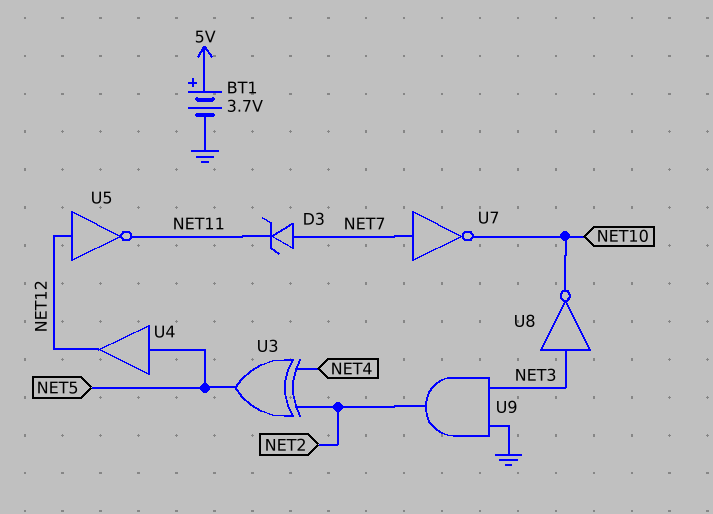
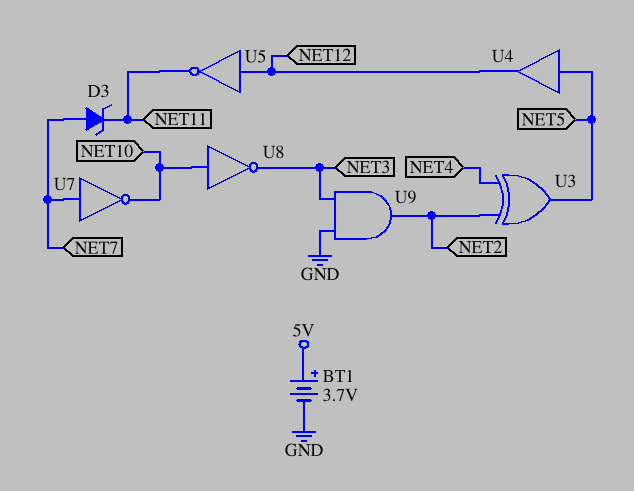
U8: NOT (in NET3, out NET10) -> NOT (in NET10, out NET3)

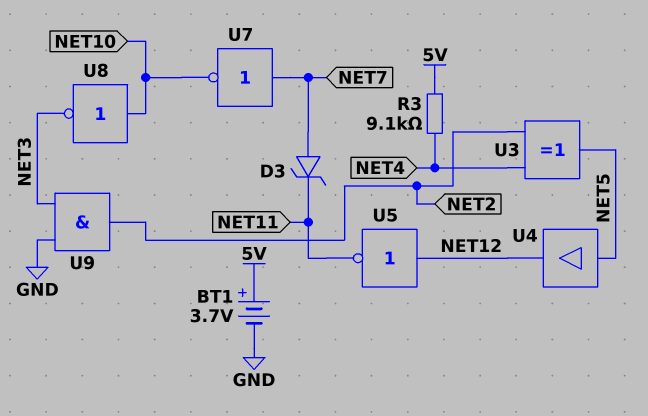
R3: none -> 9.1k (5V, NET4)

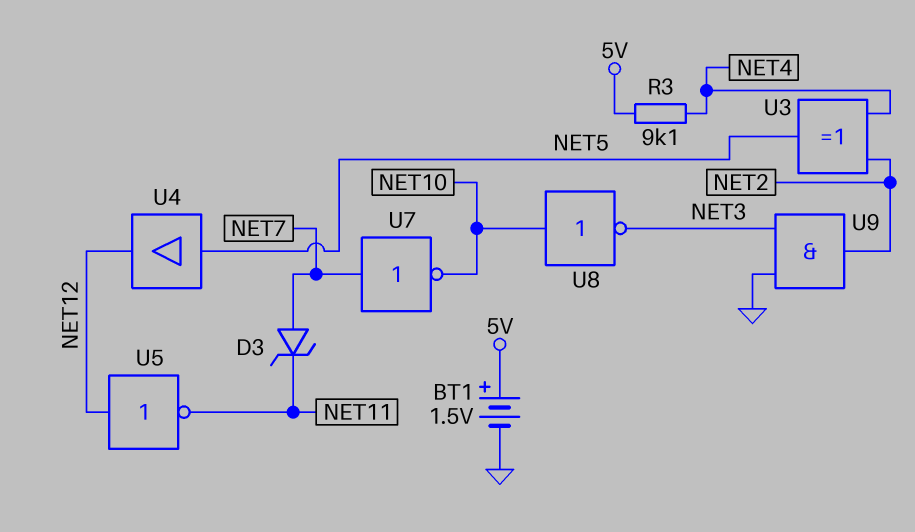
BT1: 3.7V (plus 5V, minus GND) -> 1.5V (plus 5V, minus GND)

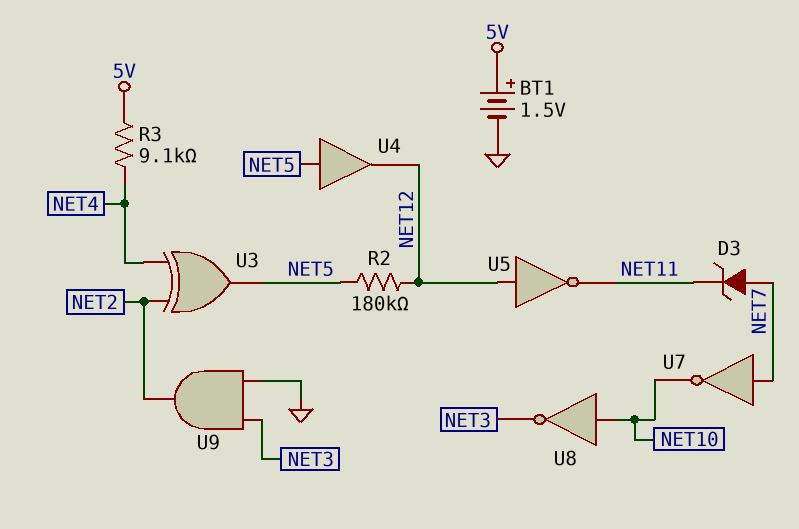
R2: none -> 180k (NET5, NET12)

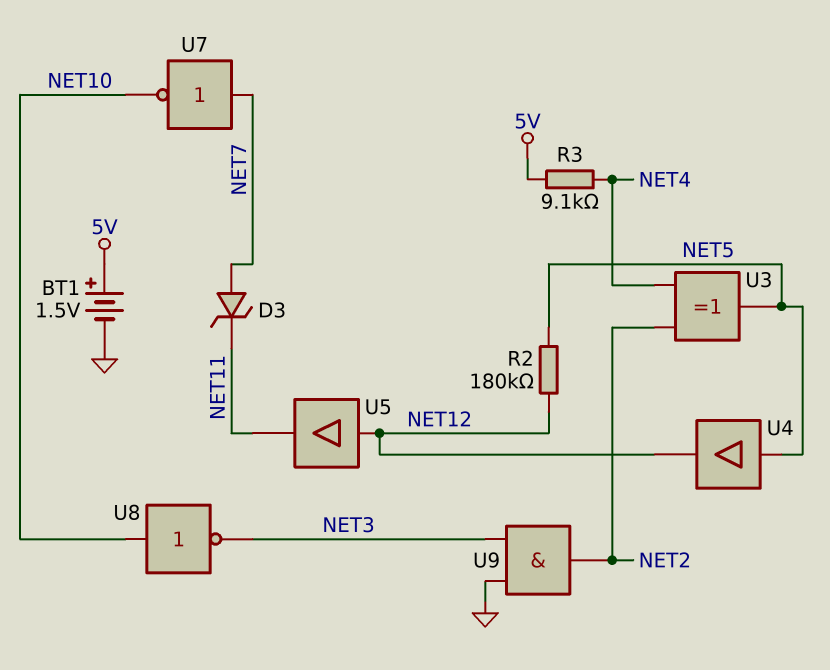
U5: NOT (in NET12, out NET11) -> buffer (in NET12, out NET11)

